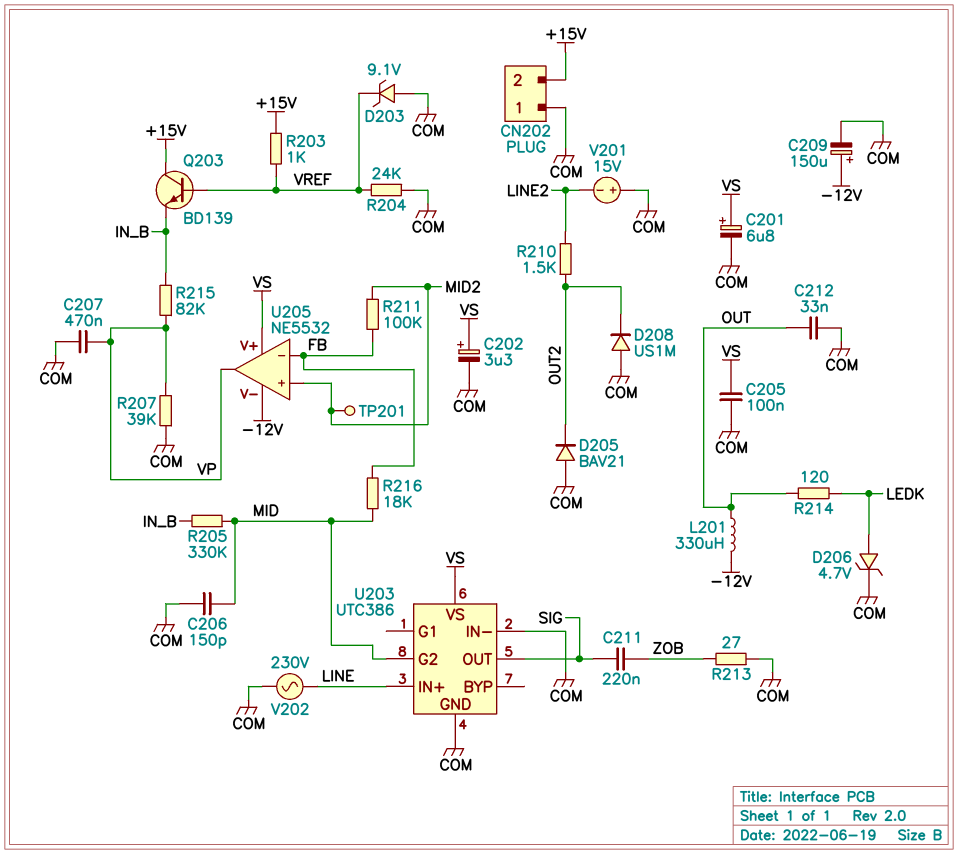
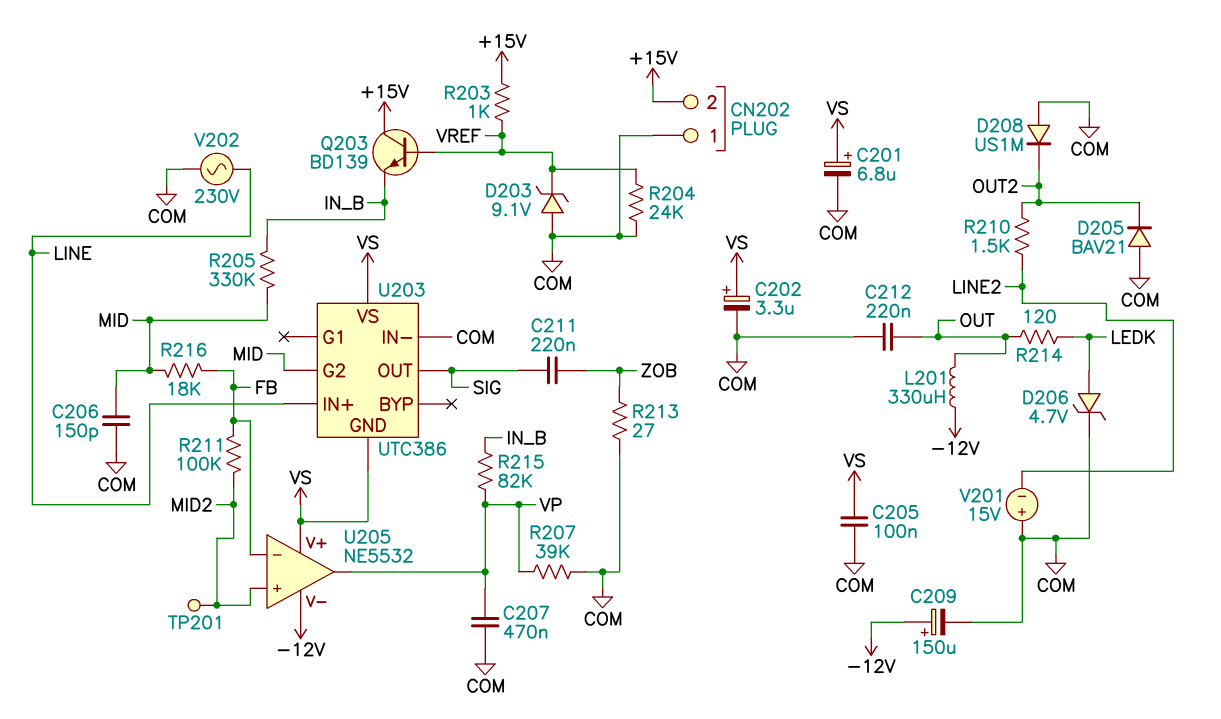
C212: 33nF (COM, OUT) -> 220nF (COM, OUT)
U203 pin GND: COM -> VS

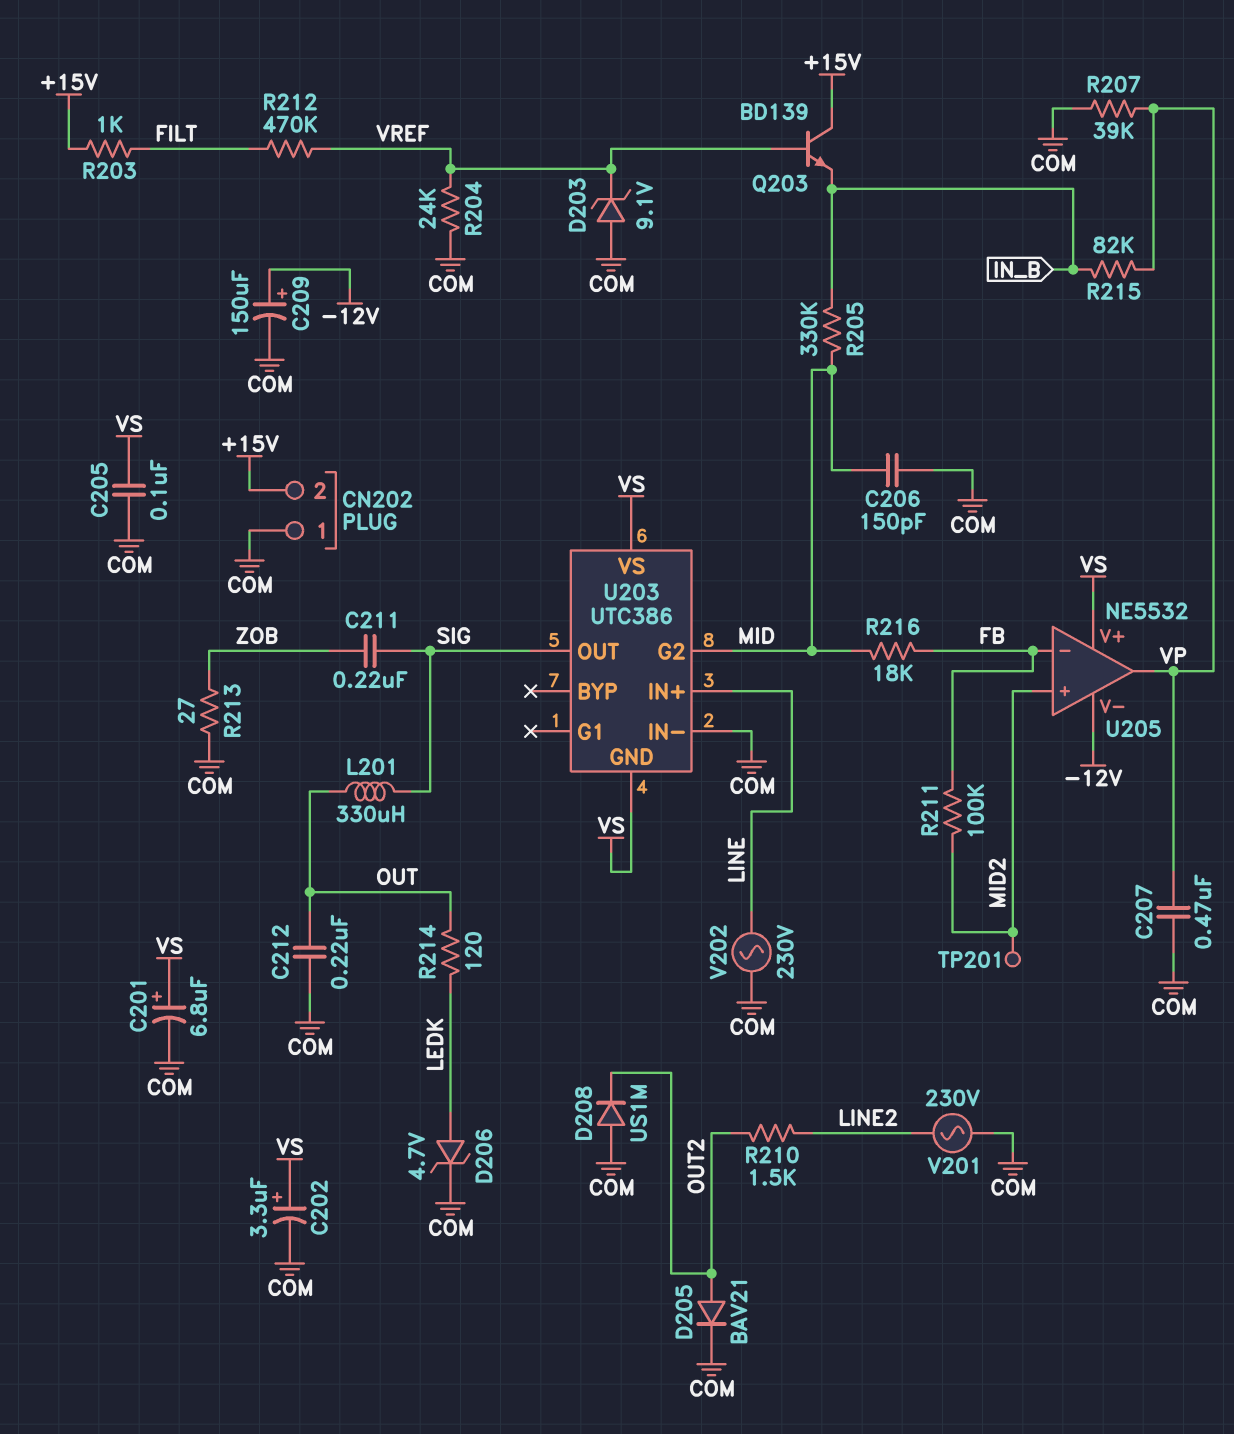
D205: diode BAV21 (A COM, K OUT2) -> diode BAV21 (A OUT2, K COM)
L201: 330uH (-12V, OUT) -> 330uH (OUT, SIG)
R203: 1k (+15V, VREF) -> 1k (+15V, FILT)
R212: none -> 470k (FILT, VREF)
V201: 15V (plus COM, minus LINE2) -> AC 230V (COM, LINE2)

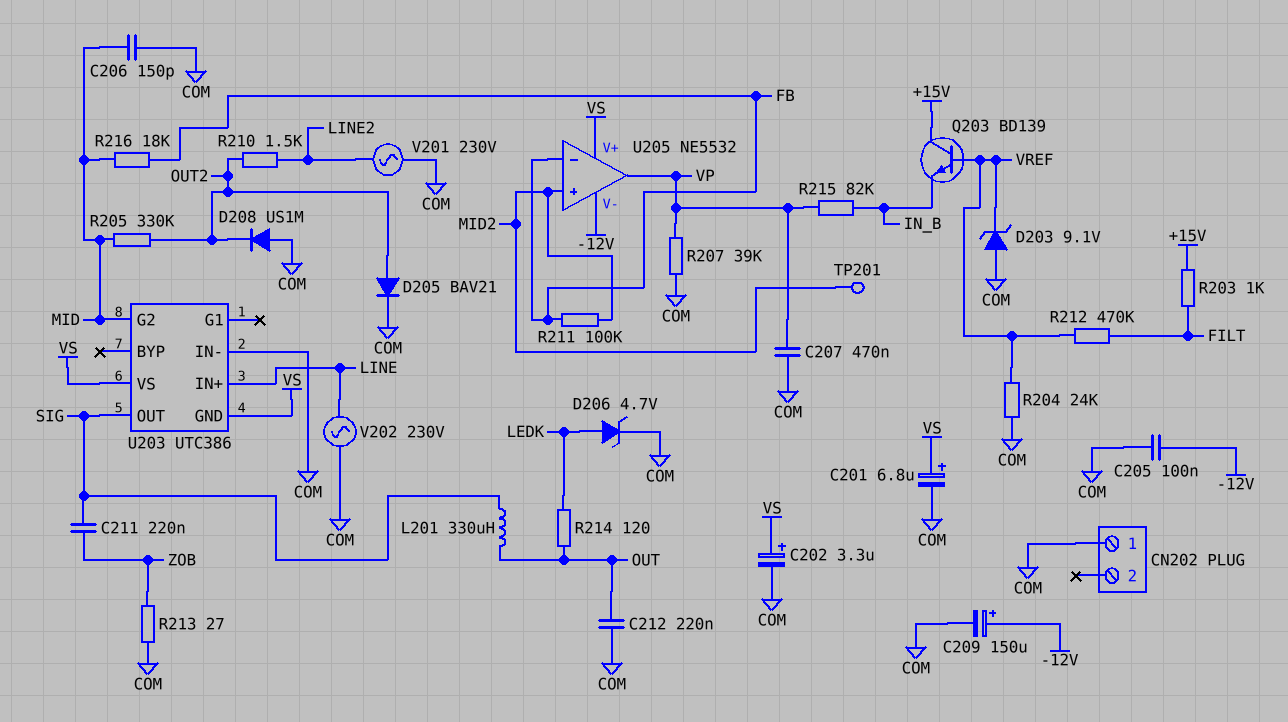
C205: 100nF (COM, VS) -> 100nF (-12V, COM)
CN202 pin 2: +15V -> none
R205: 330k (IN_B, MID) -> 330k (MID, OUT2)

